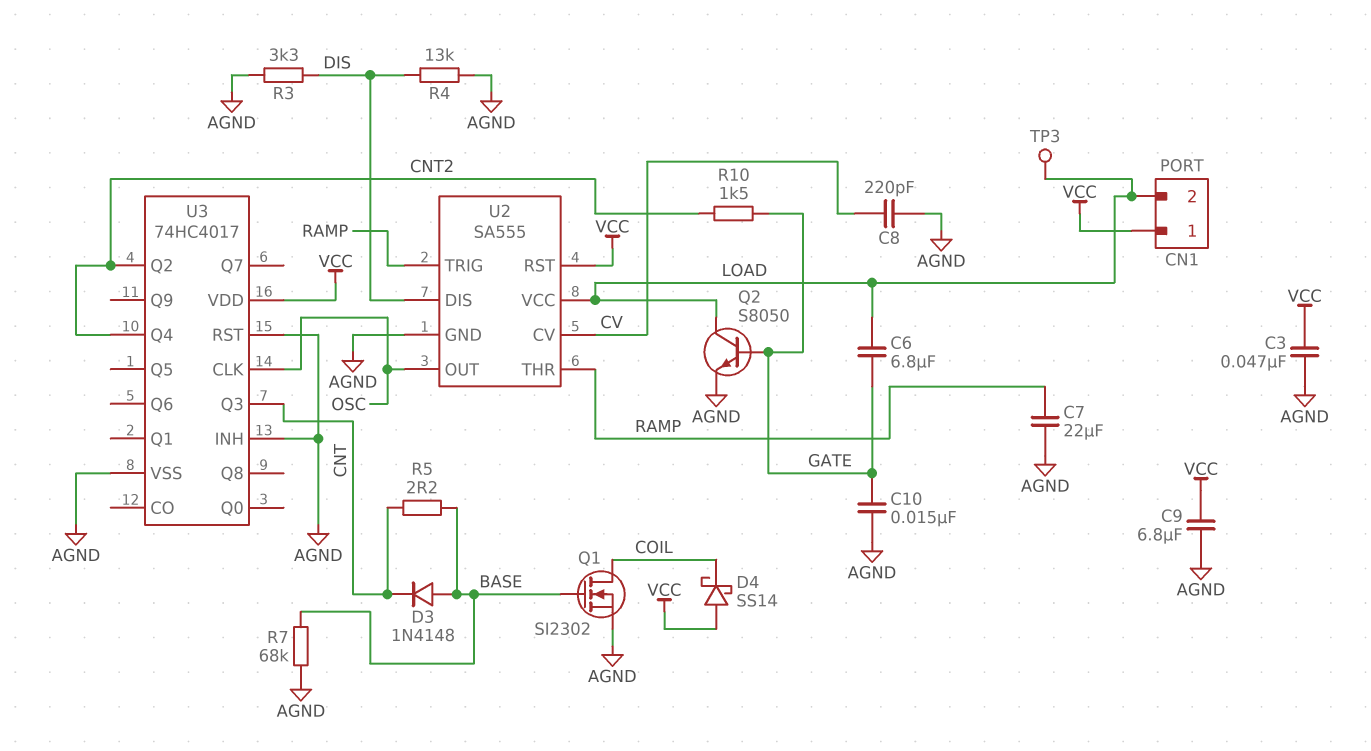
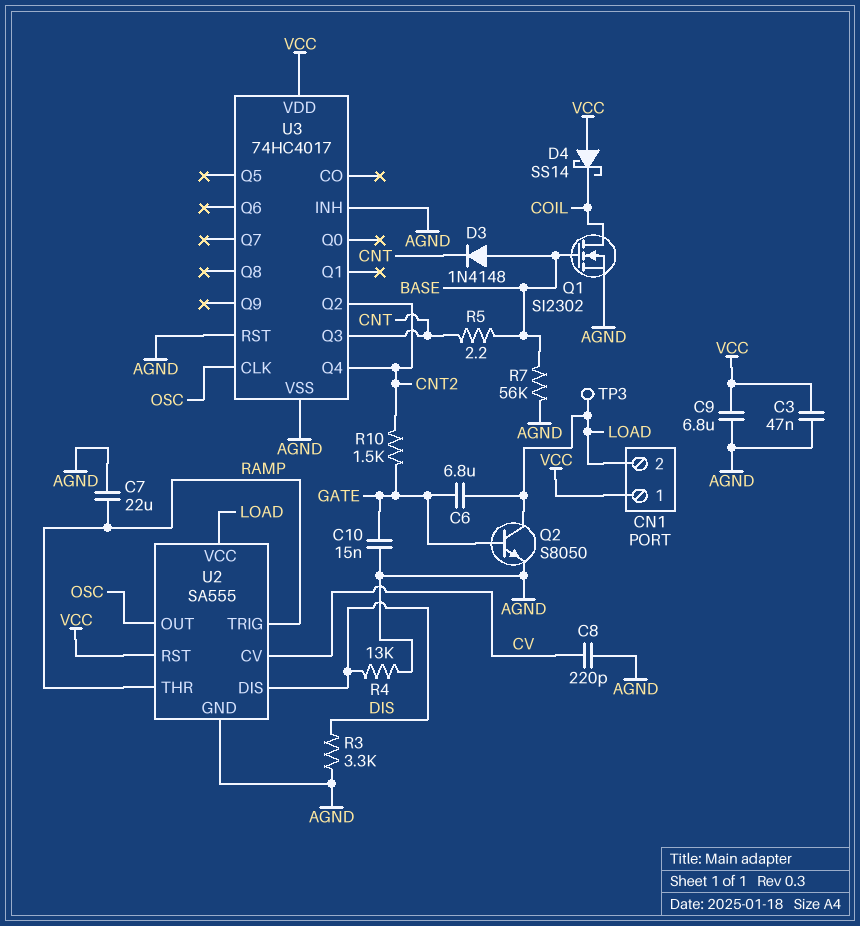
R7: 68k (AGND, BASE) -> 56k (AGND, BASE)

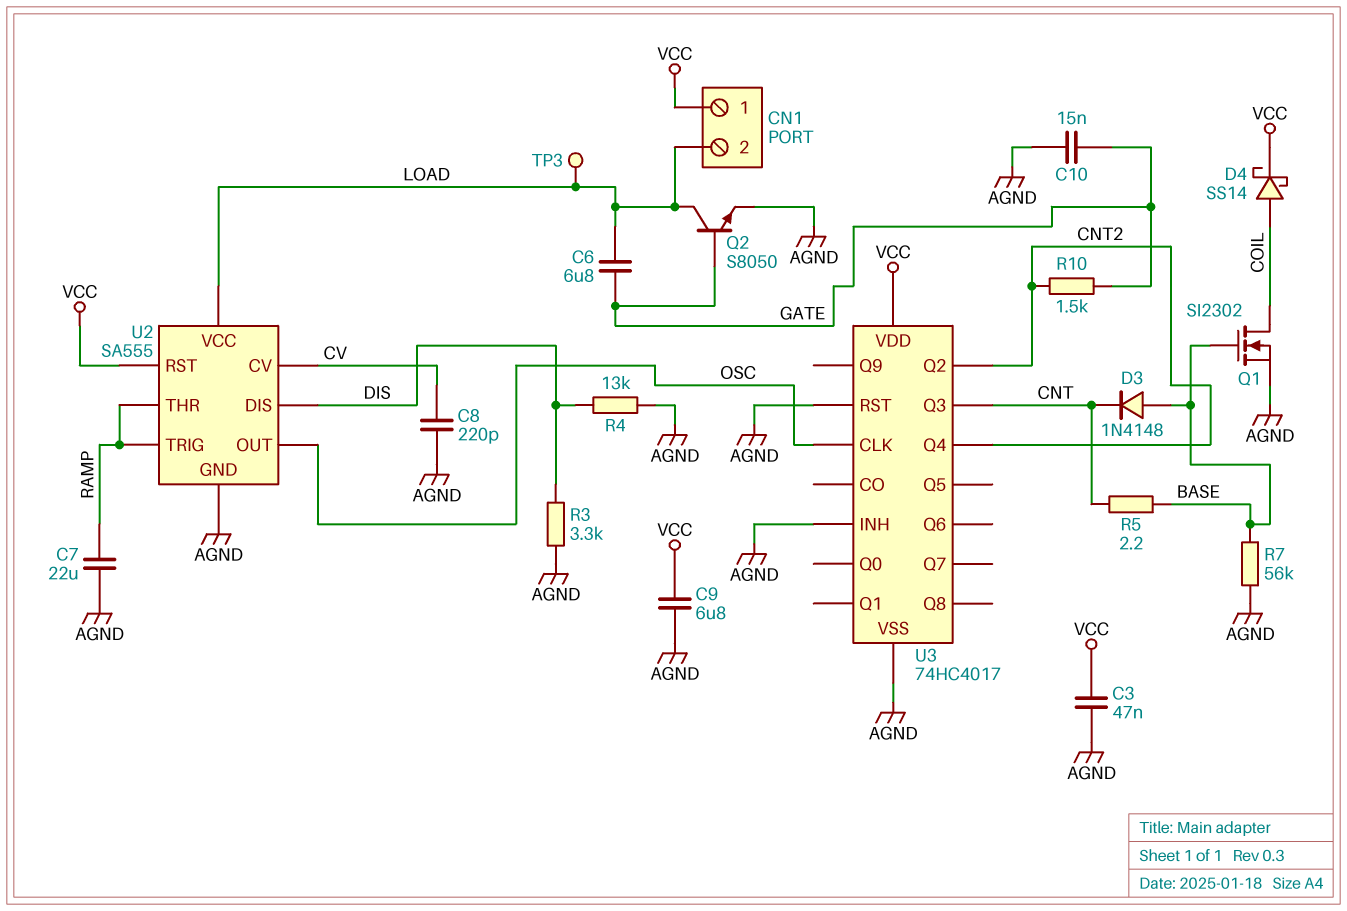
D4: schottky SS14 (A VCC, K COIL) -> schottky SS14 (A COIL, K VCC)

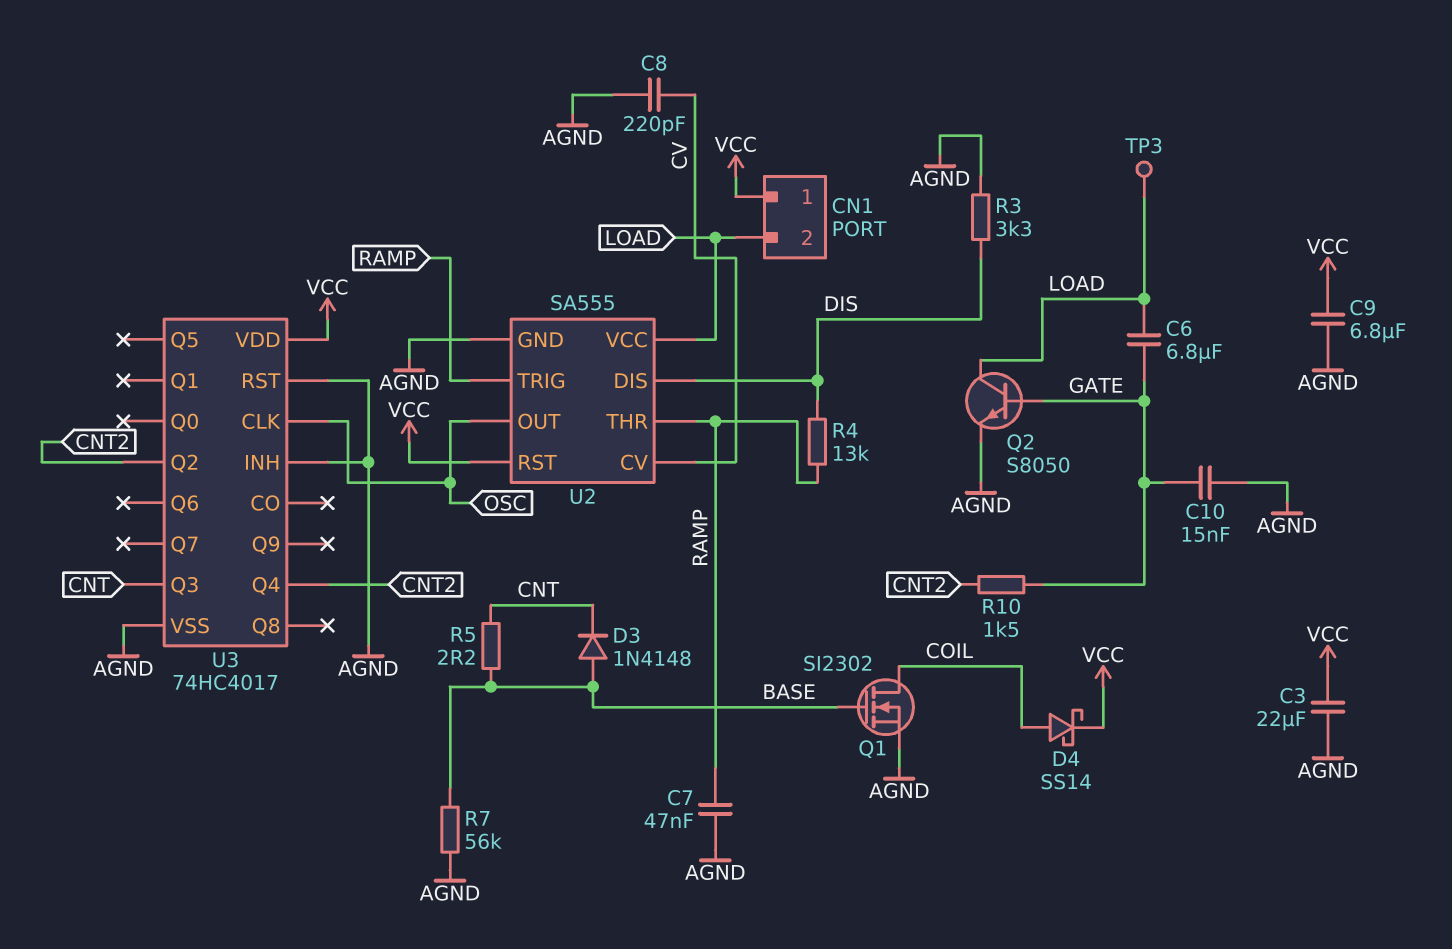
C3: 47nF (AGND, VCC) -> 22uF (AGND, VCC)
C7: 22uF (AGND, RAMP) -> 47nF (AGND, RAMP)
R4: 13k (AGND, DIS) -> 13k (DIS, RAMP)

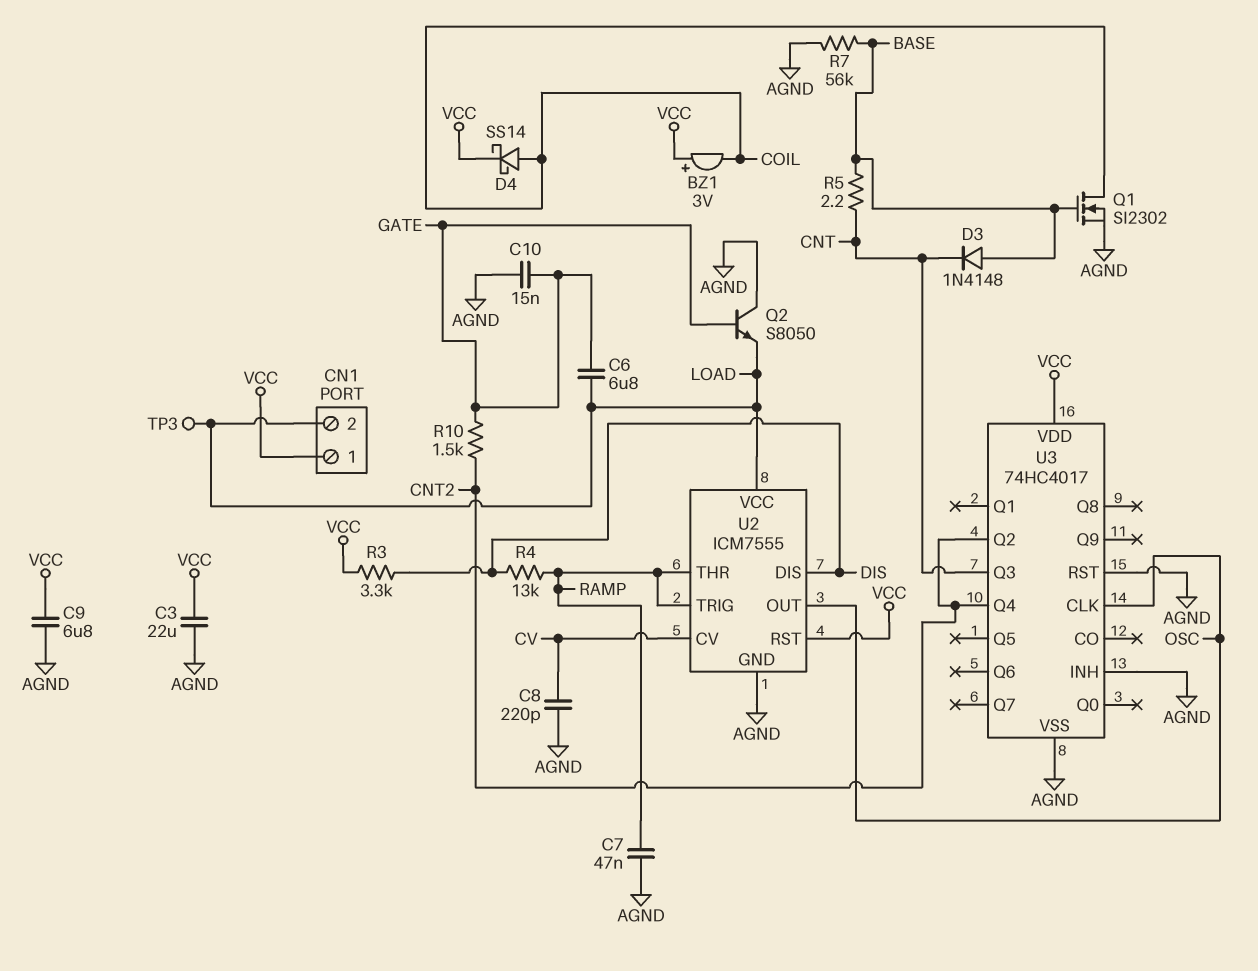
BZ1: none -> buzzer 3V (plus VCC, minus COIL)
Q2: NPN S8050 (B GATE, C LOAD, E AGND) -> NPN S8050 (B GATE, C AGND, E LOAD)
R3: 3.3k (AGND, DIS) -> 3.3k (DIS, VCC)
U2: SA555 -> ICM7555

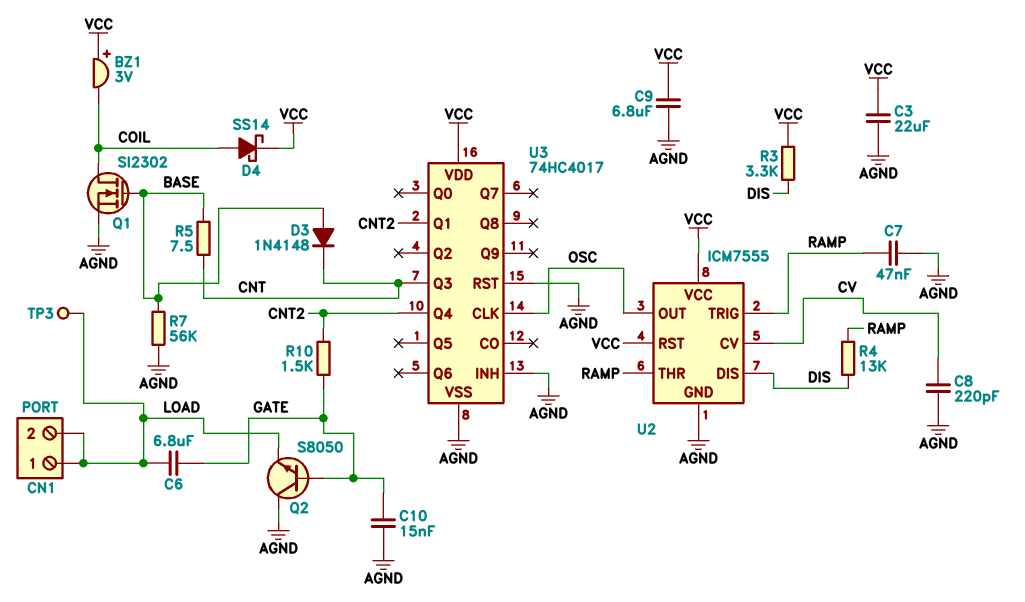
CN1 pin 1: VCC -> LOAD
R5: 2.2 (BASE, CNT) -> 7.5 (BASE, CNT)
U2 pin VCC: LOAD -> VCC
U3 pin Q1: none -> CNT2
U3 pin Q2: CNT2 -> none

